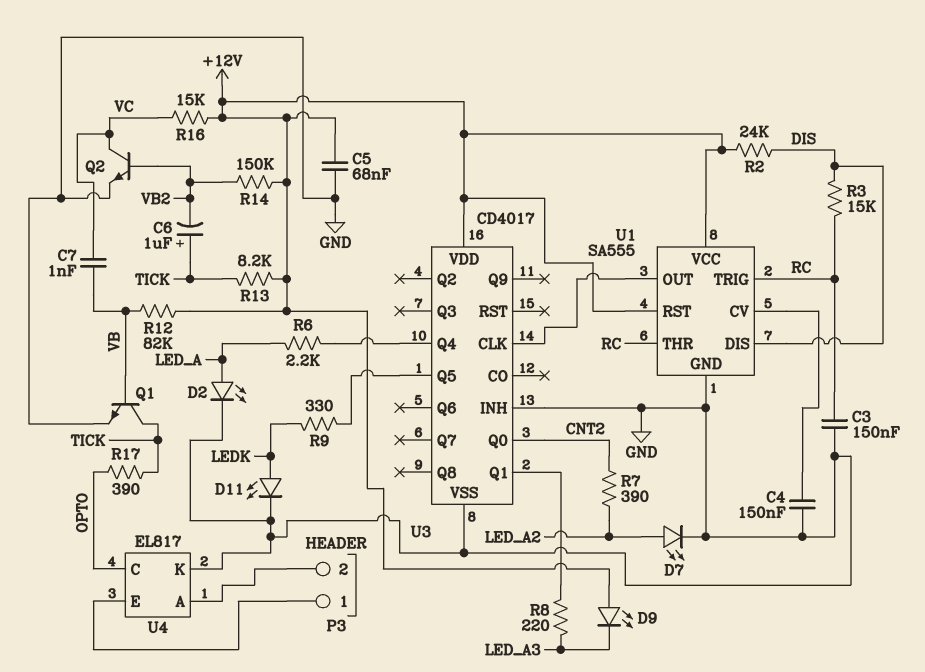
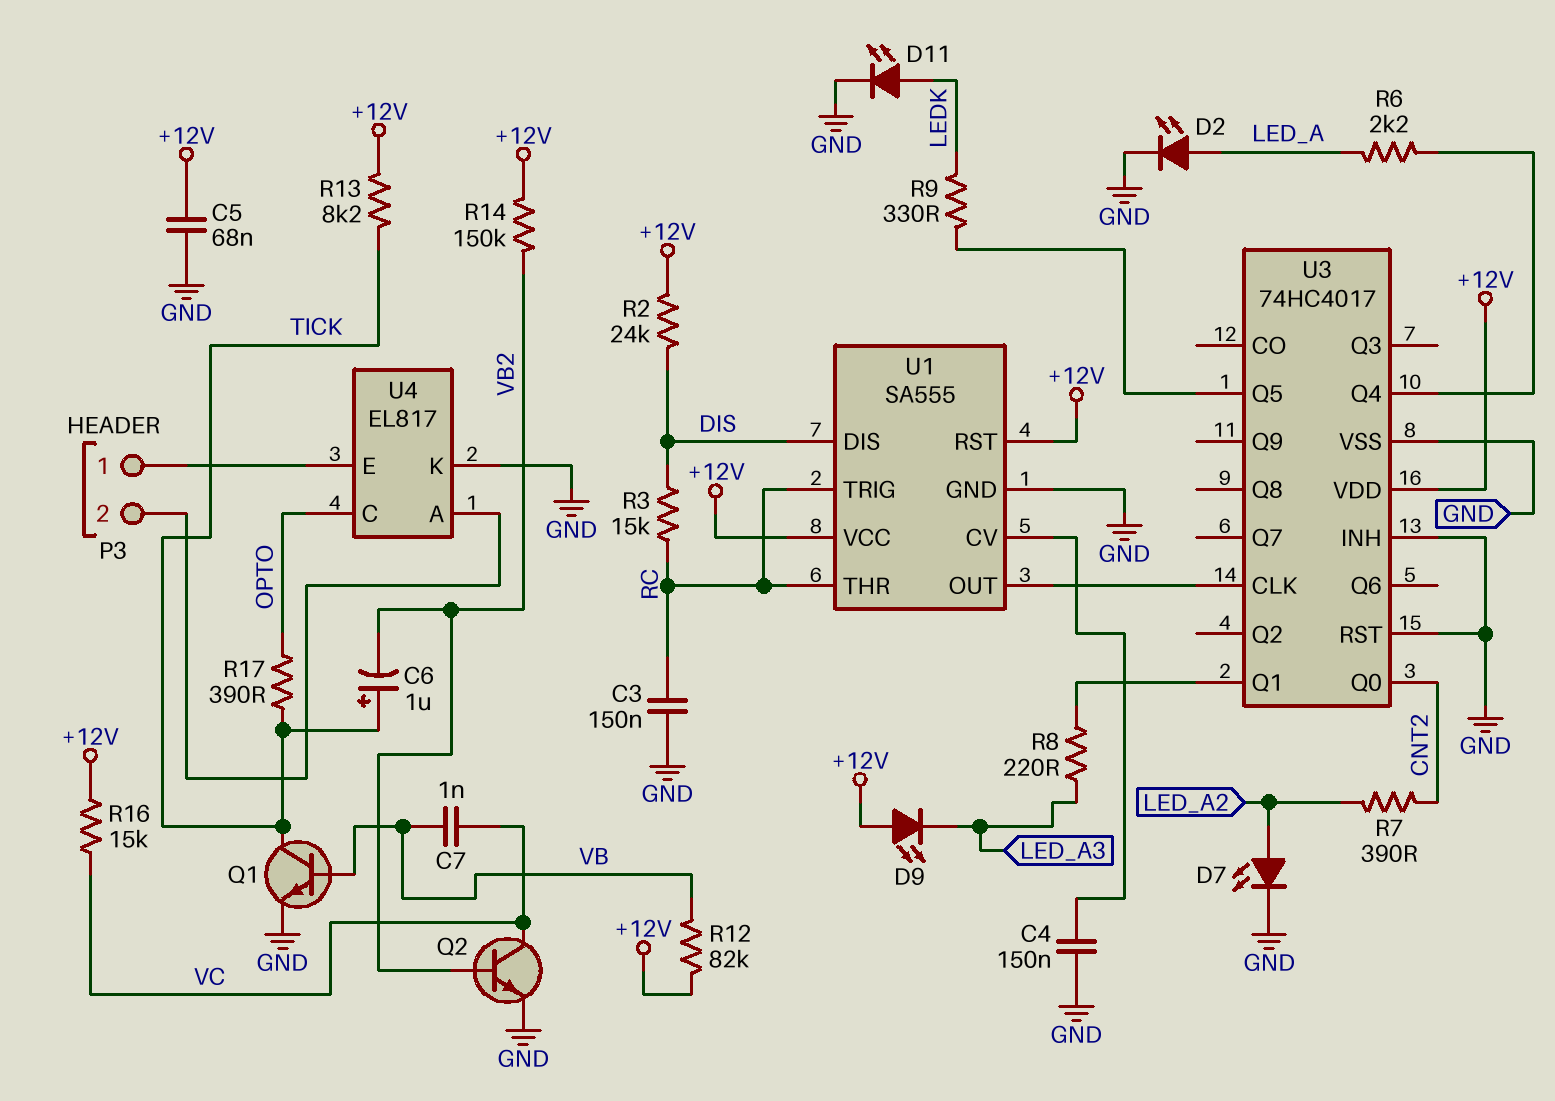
U3: CD4017 -> 74HC4017
U3 pin RST: none -> GND

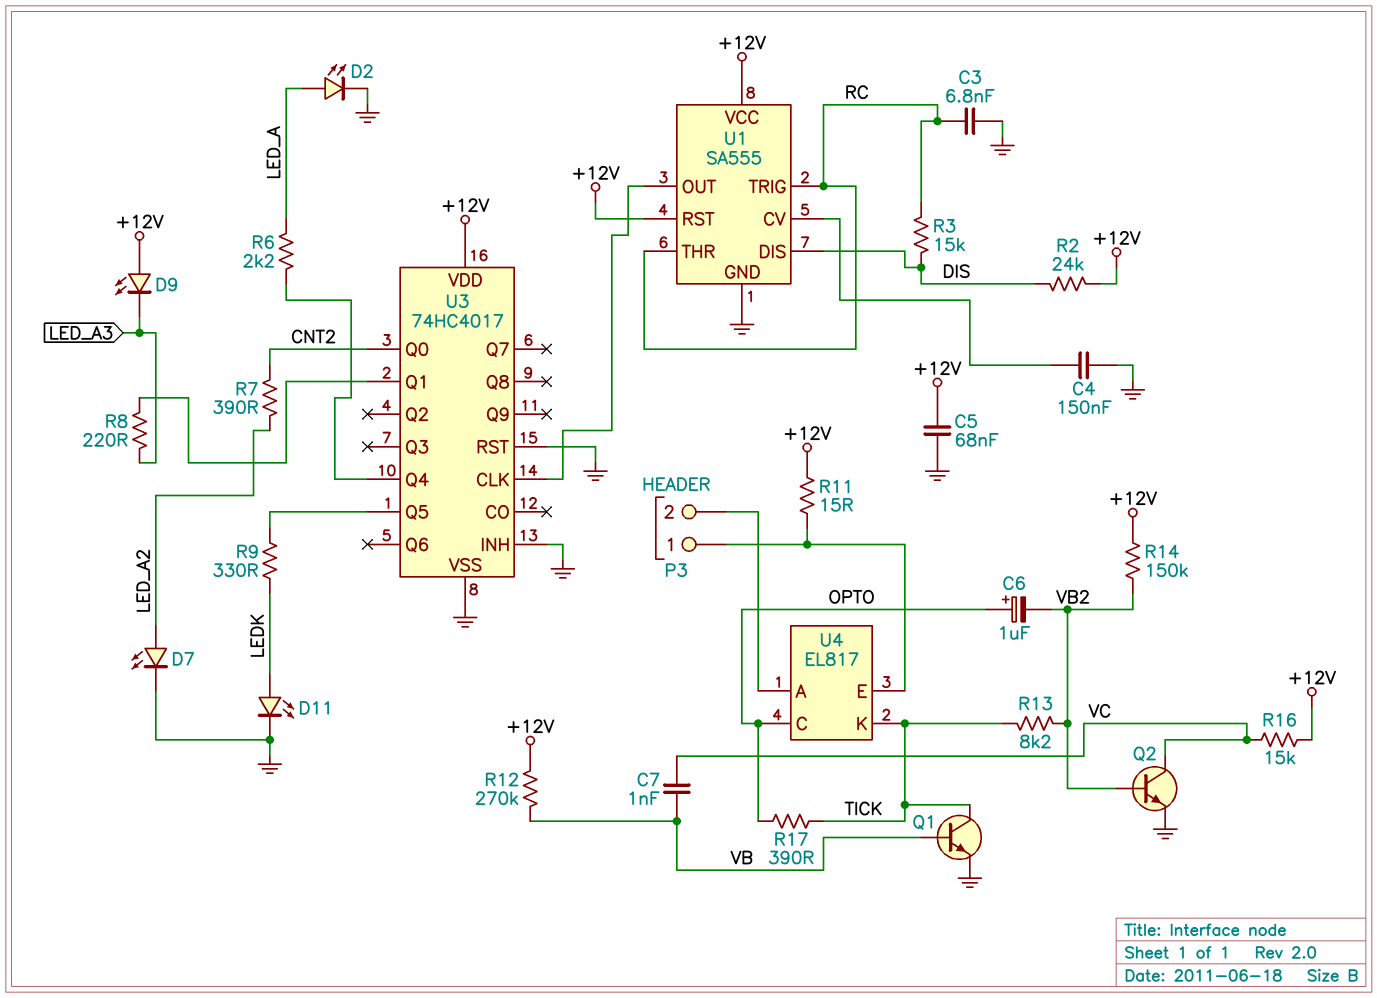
C3: 150nF (GND, RC) -> 6.8nF (GND, RC)
C6: 1uF (plus TICK, minus VB2) -> 1uF (plus OPTO, minus VB2)
R11: none -> 15 (+12V, P3/1)
R12: 82k (+12V, VB) -> 270k (+12V, VB)
R13: 8.2k (+12V, TICK) -> 8.2k (TICK, VB2)
U4 pin K: GND -> TICK

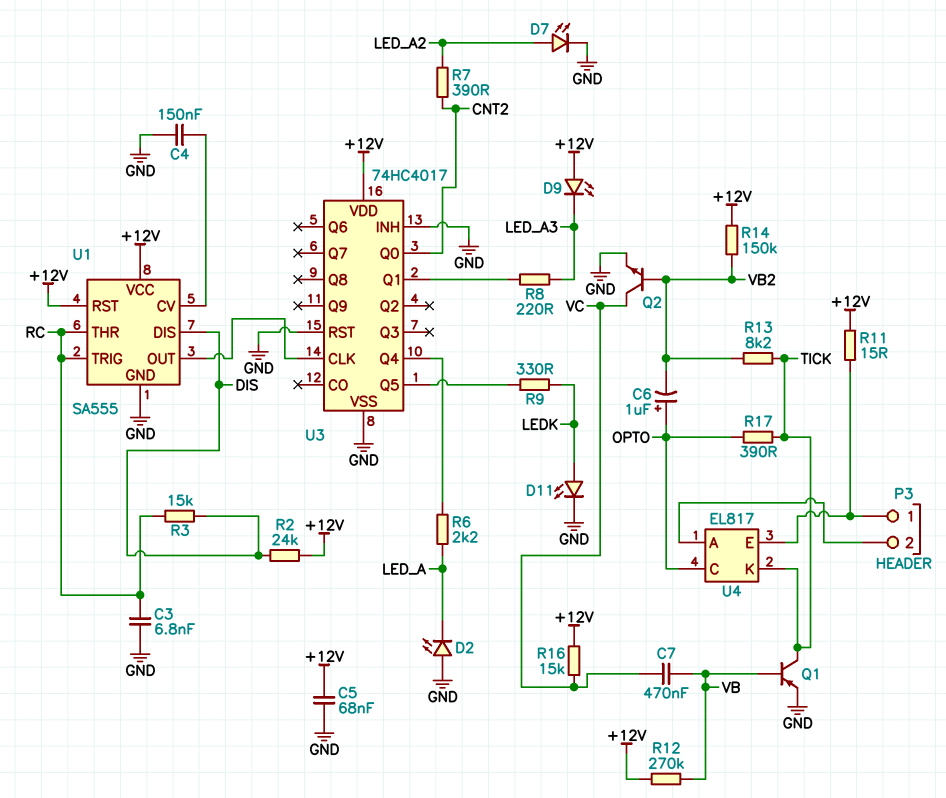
C7: 1nF (VB, VC) -> 470nF (VB, VC)
D2: LED (A LED_A, K GND) -> LED (A GND, K LED_A)
Q1: NPN (B VB, C TICK, E GND) -> PNP (B VB, C TICK, E GND)

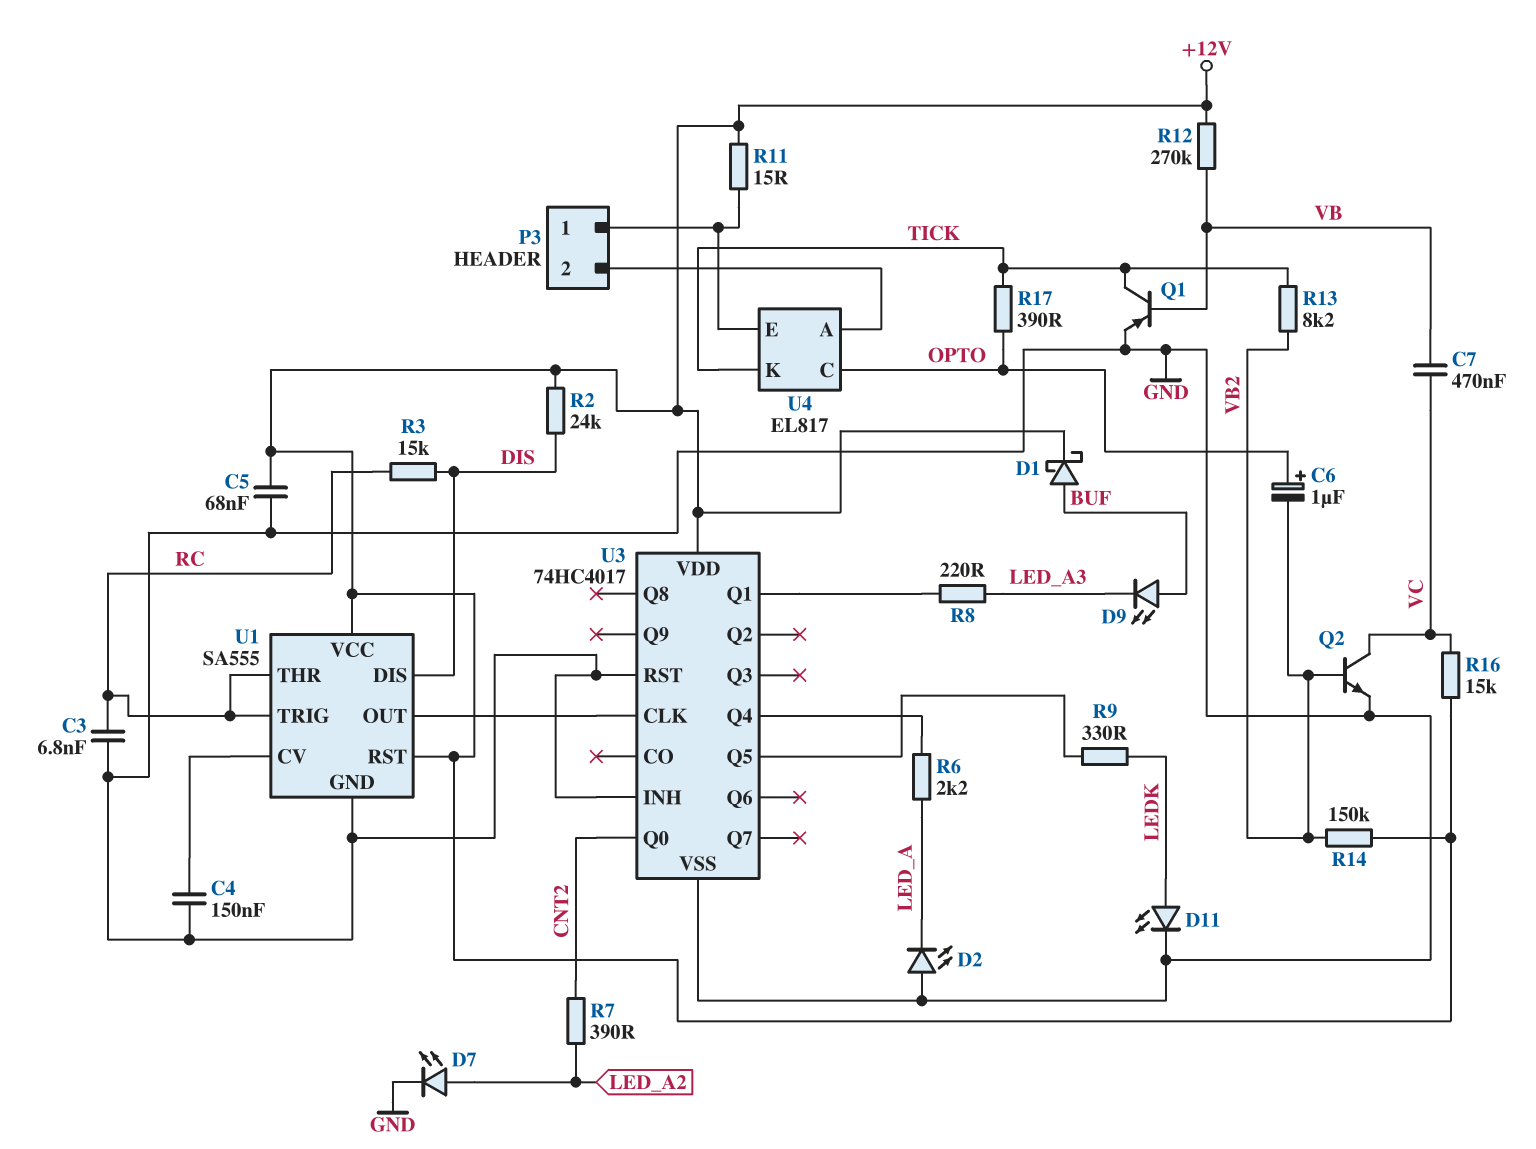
D1: none -> schottky (A BUF, K +12V)
D9: LED (A +12V, K LED_A3) -> LED (A BUF, K LED_A3)

